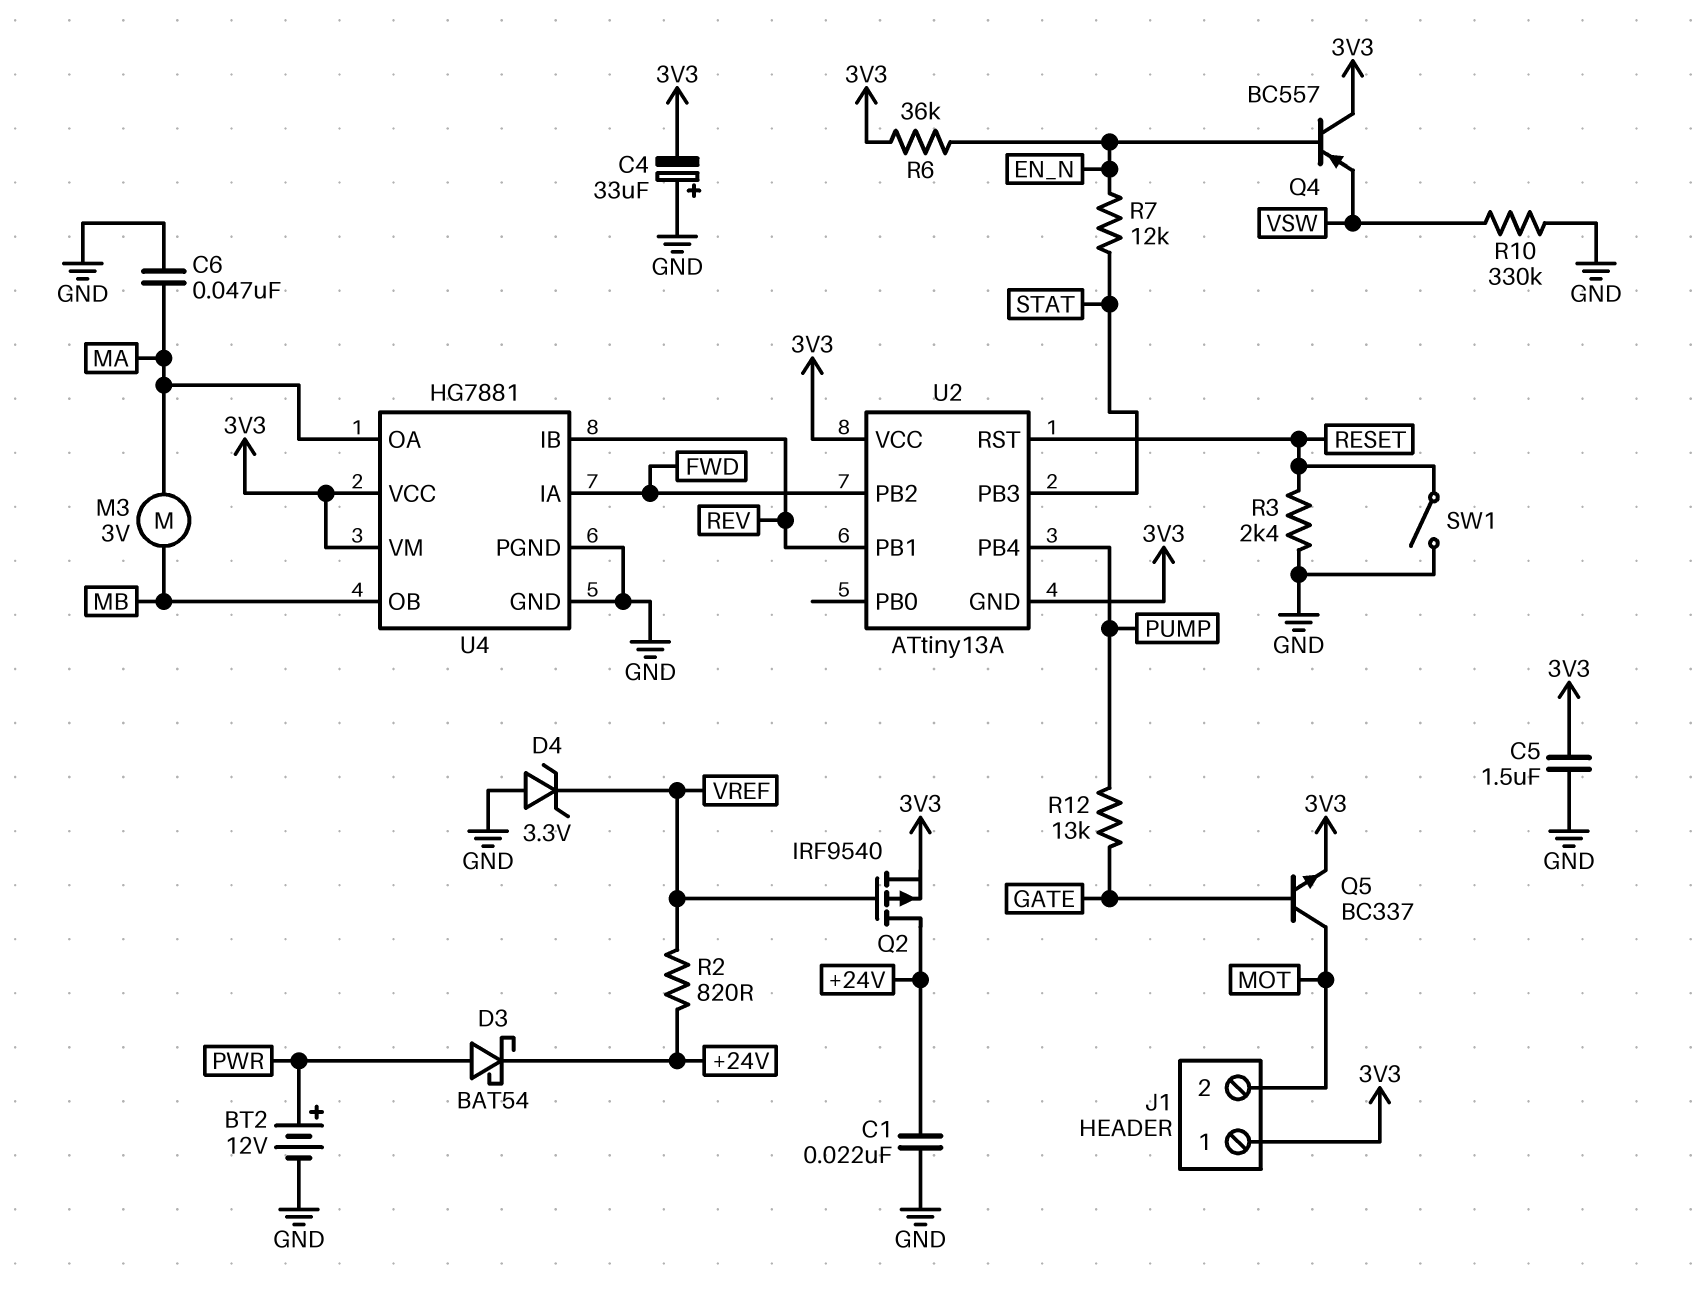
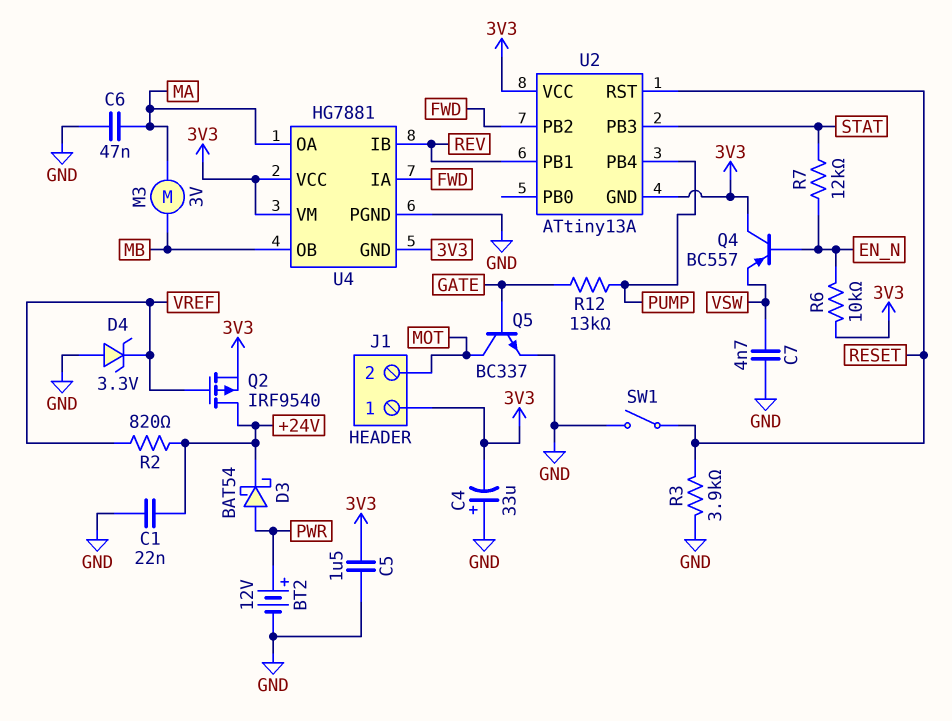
C7: none -> 4.7nF (GND, VSW)
Q5: NPN BC337 (B GATE, C MOT, E 3V3) -> NPN BC337 (B GATE, C MOT, E GND)
R3: 2.4k (GND, RESET) -> 3.9k (GND, RESET)
R6: 36k (3V3, EN_N) -> 10k (3V3, EN_N)
R10: 330k (GND, VSW) -> none
U4 pin GND: GND -> 3V3

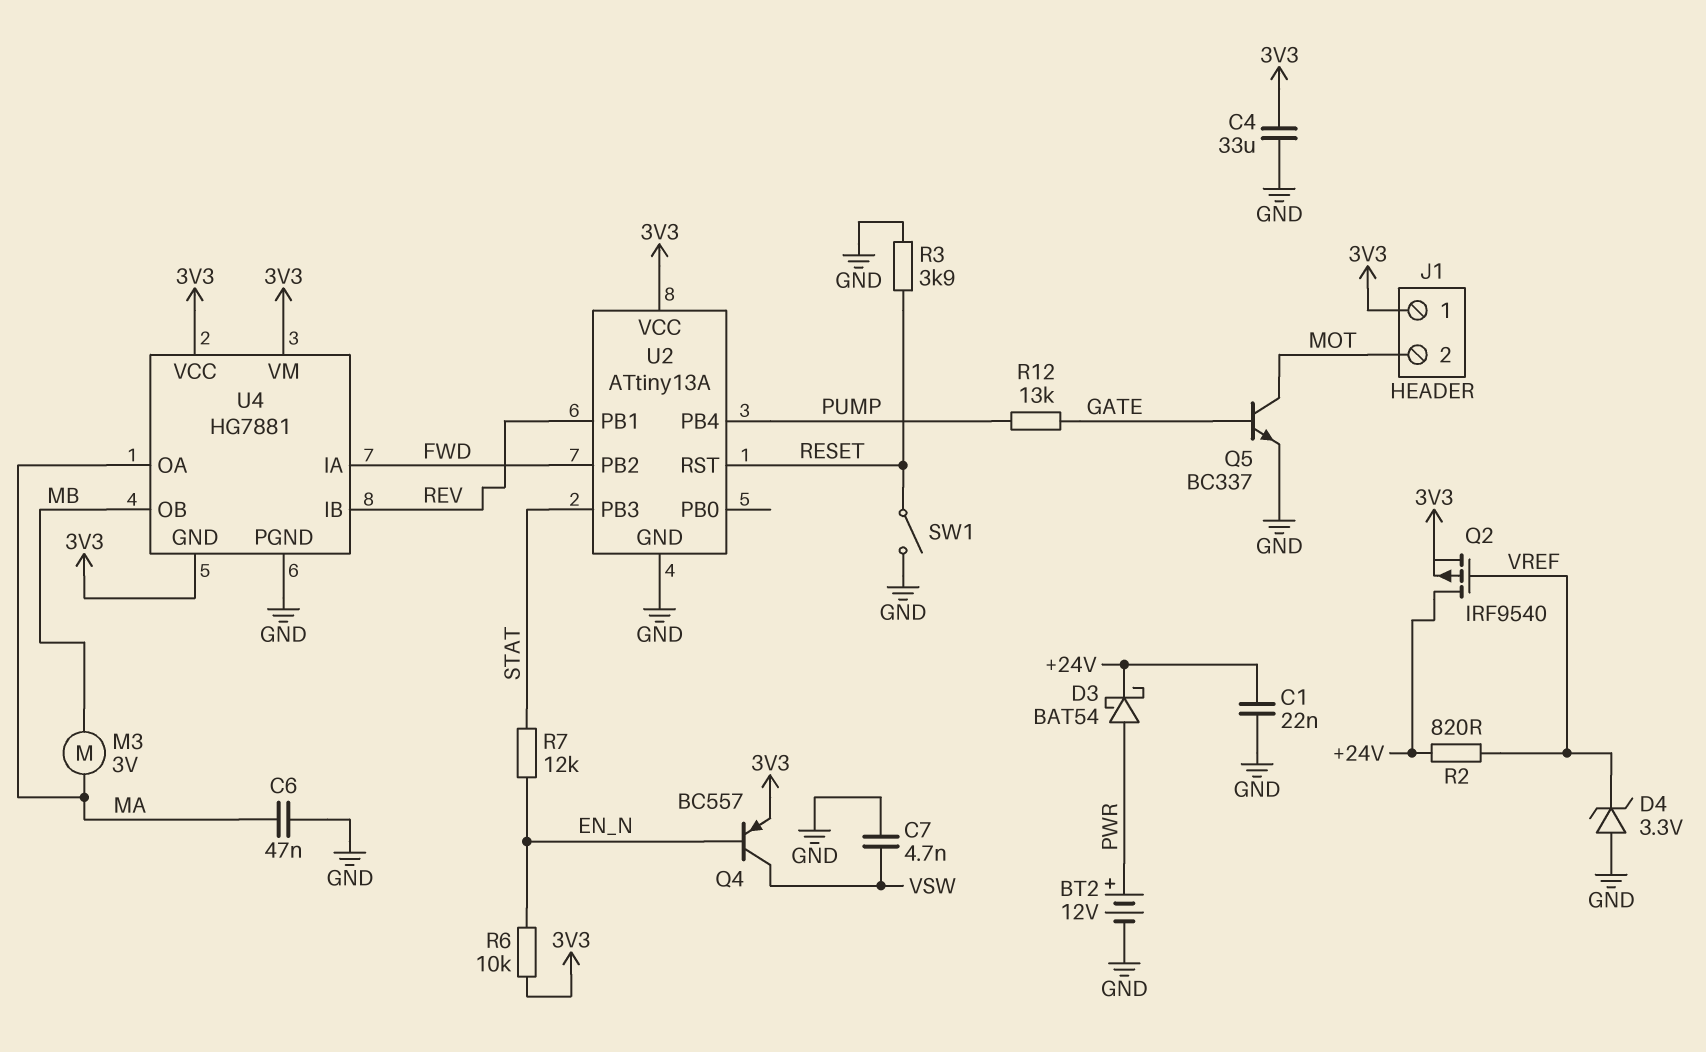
C4: 33uF (plus GND, minus 3V3) -> 33uF (3V3, GND)
C5: 1.5uF (3V3, GND) -> none
Q4: PNP BC557 (B EN_N, C 3V3, E VSW) -> PNP BC557 (B EN_N, C VSW, E 3V3)
U2 pin GND: 3V3 -> GND

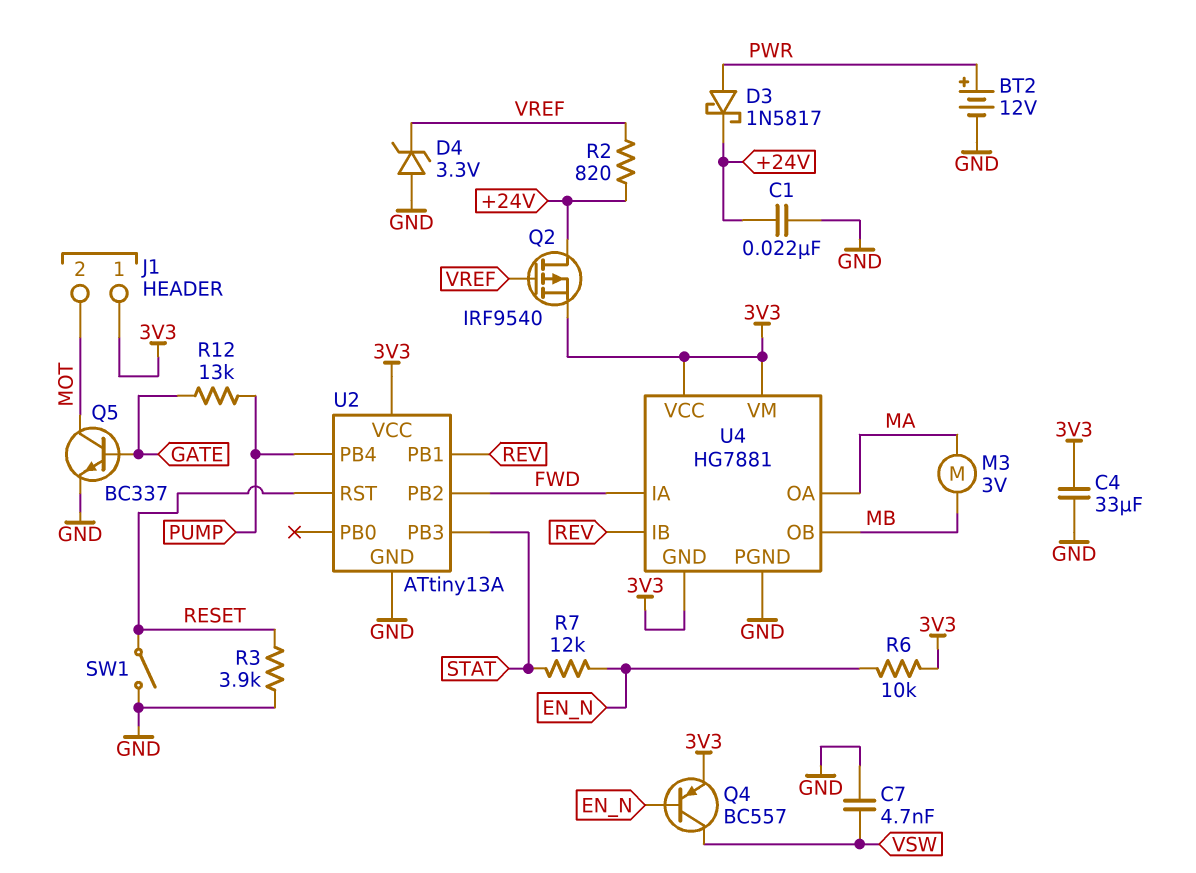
C6: 47nF (GND, MA) -> none
D3: schottky BAT54 (A PWR, K +24V) -> schottky 1N5817 (A PWR, K +24V)

